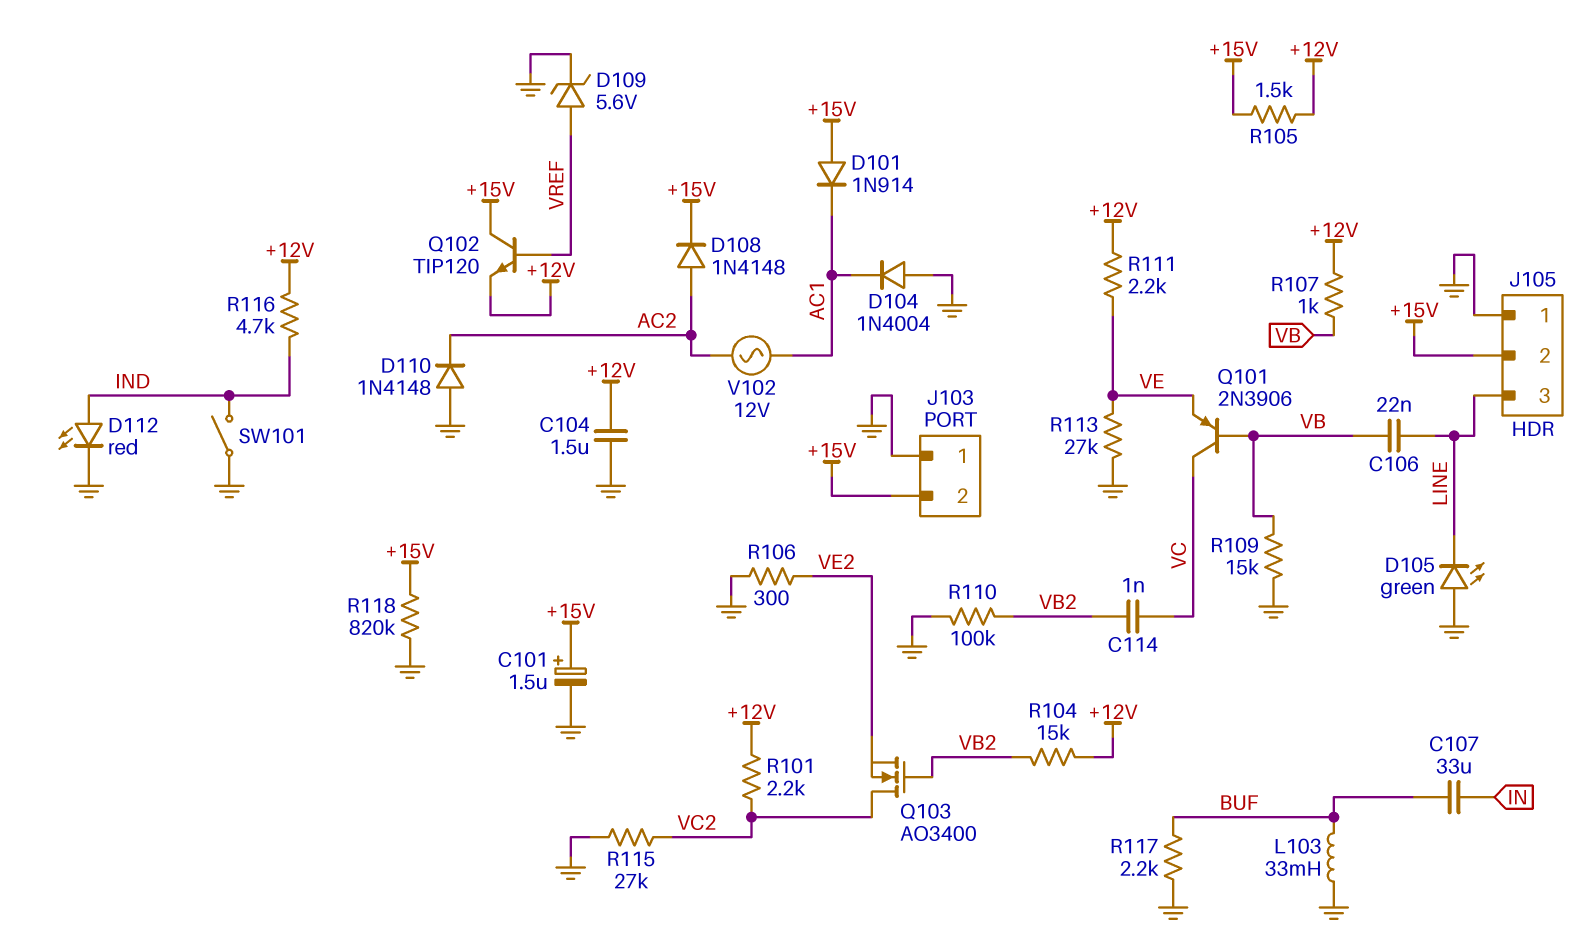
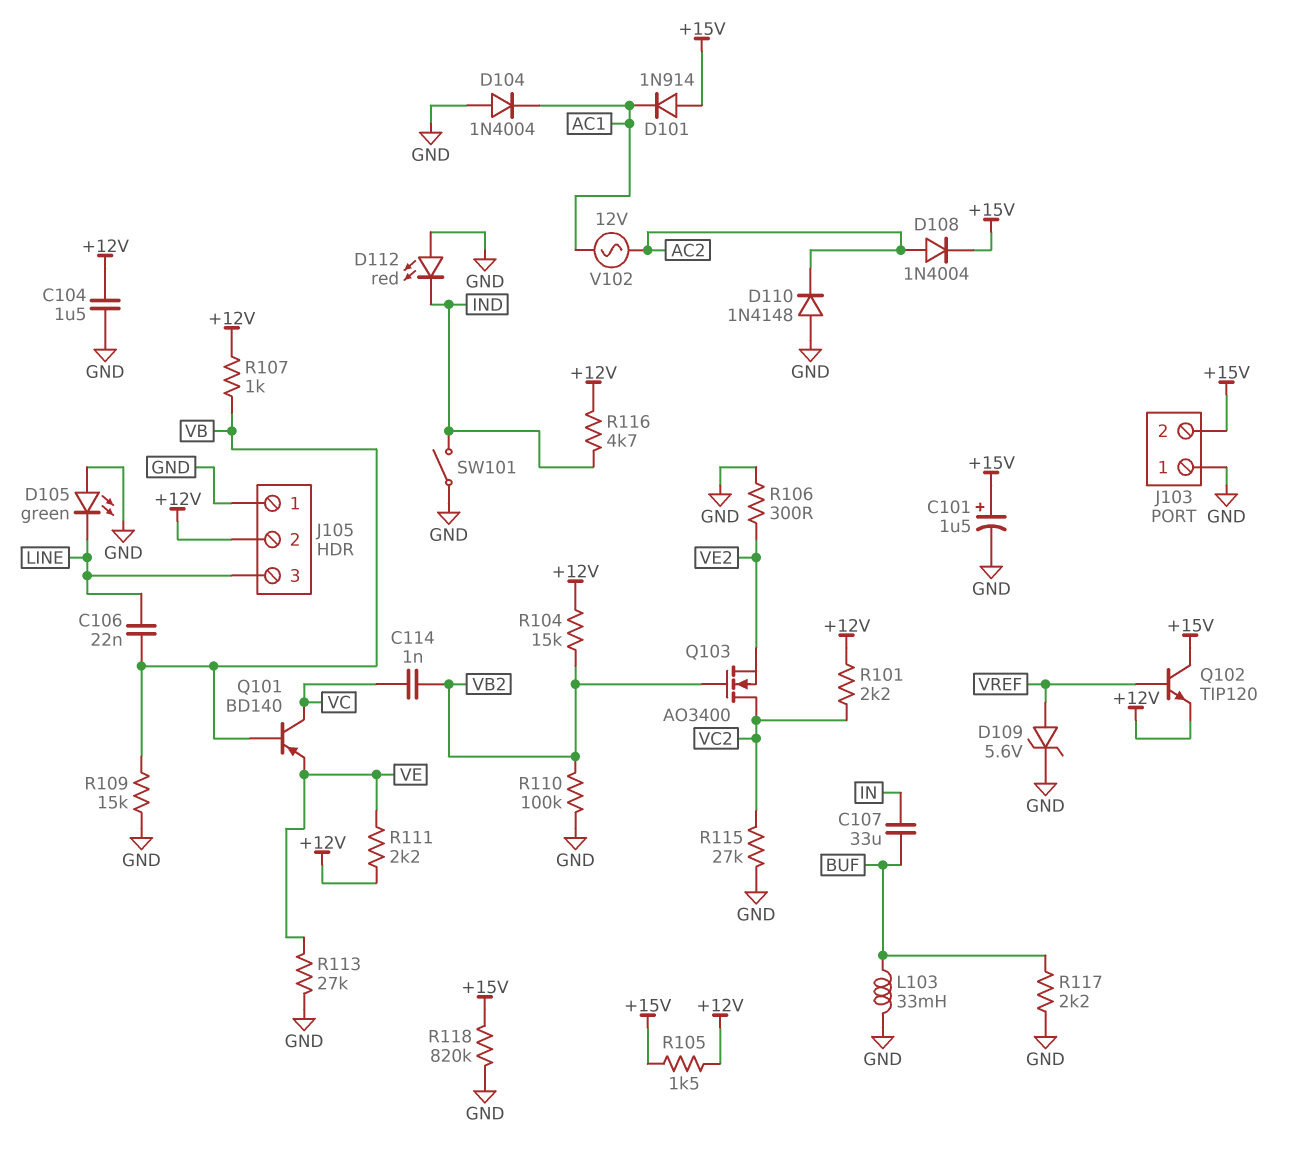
D108: diode 1N4148 (A AC2, K +15V) -> diode 1N4004 (A AC2, K +15V)
D112: LED red (A IND, K GND) -> LED red (A GND, K IND)
J105 pin 2: +15V -> +12V
Q101: PNP 2N3906 (B VB, C VC, E VE) -> PNP BD140 (B VB, C VC, E VE)

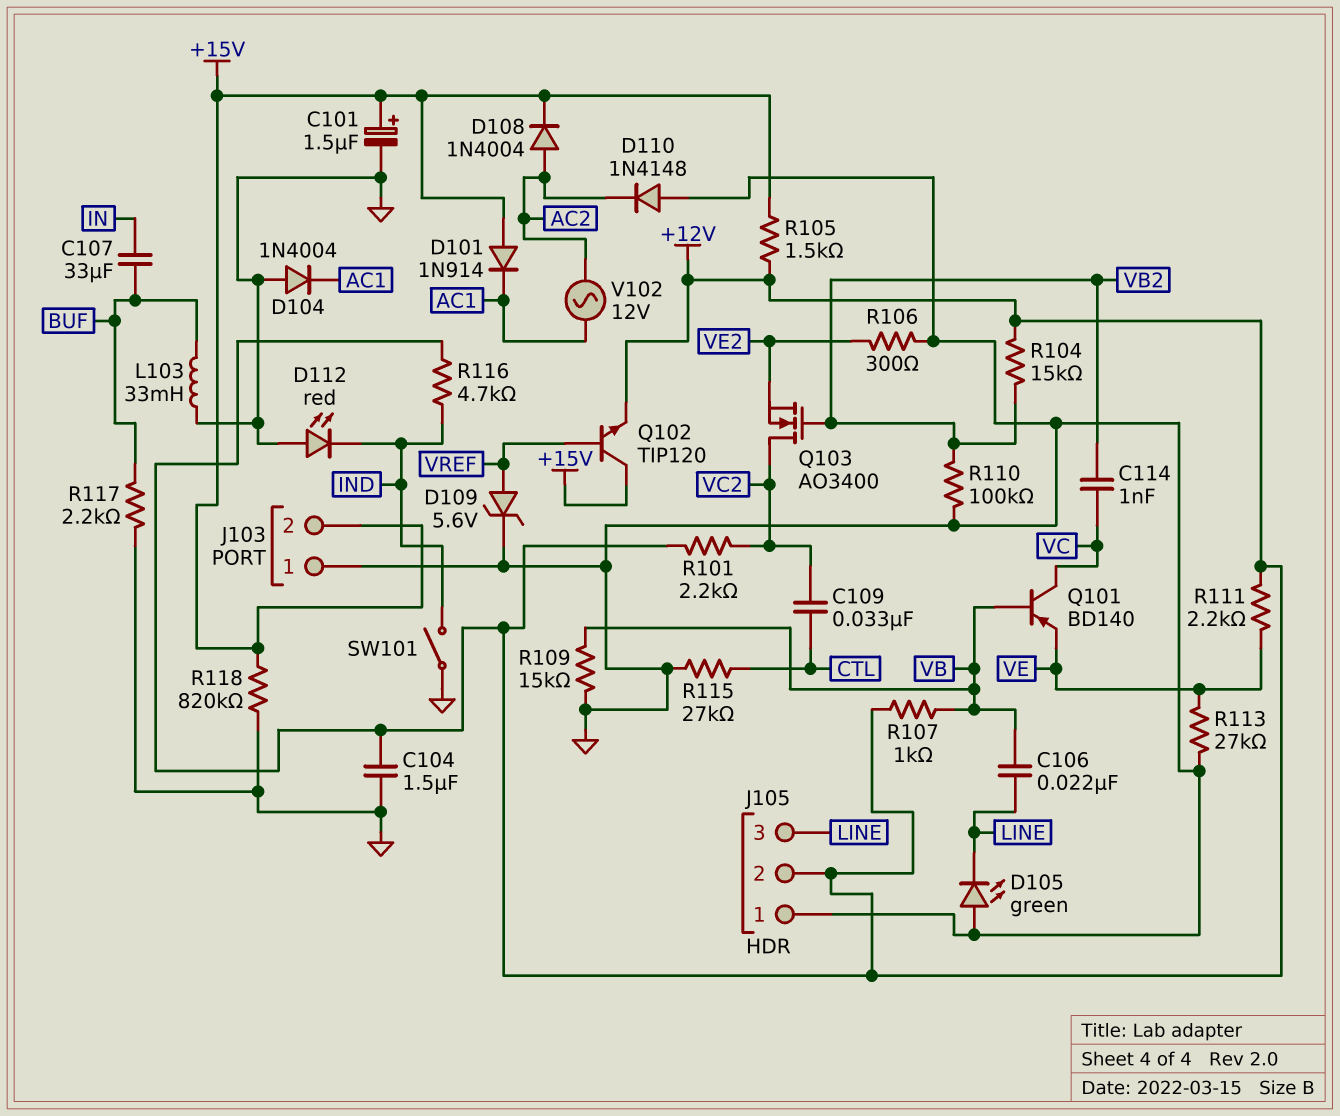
C109: none -> 33nF (CTL, VC2)
R115: 27k (GND, VC2) -> 27k (CTL, GND)

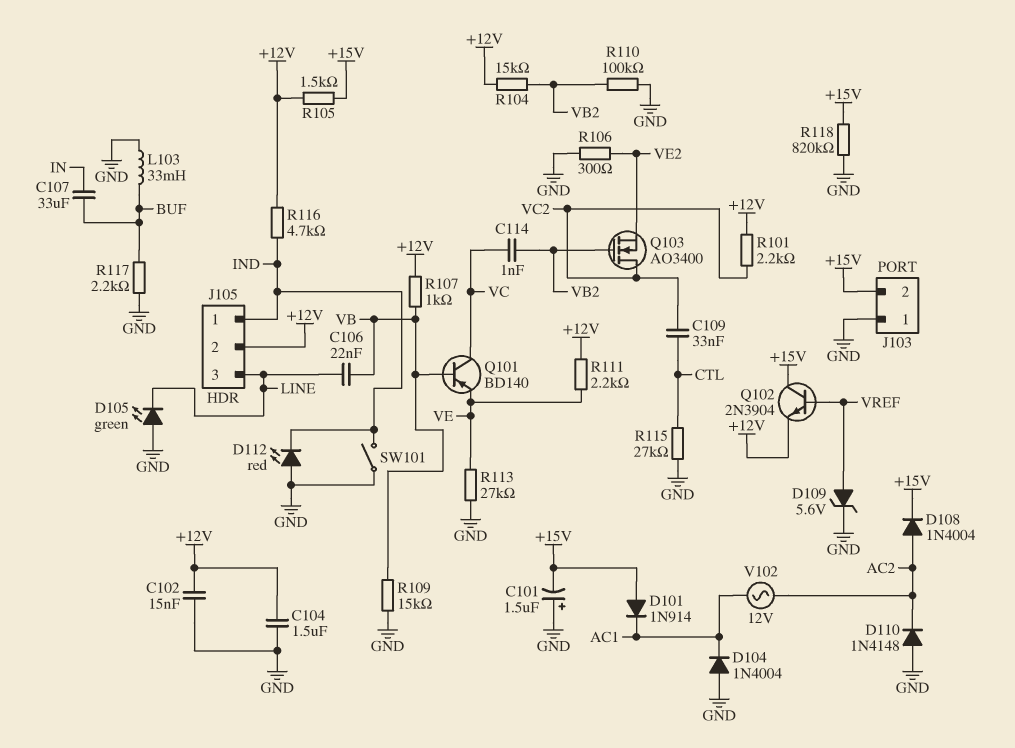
C101: 1.5uF (plus +15V, minus GND) -> 1.5uF (plus GND, minus +15V)
C102: none -> 15nF (+12V, GND)
J105 pin 1: GND -> IND
Q102: NPN TIP120 (B VREF, C +15V, E +12V) -> NPN 2N3904 (B VREF, C +15V, E +12V)

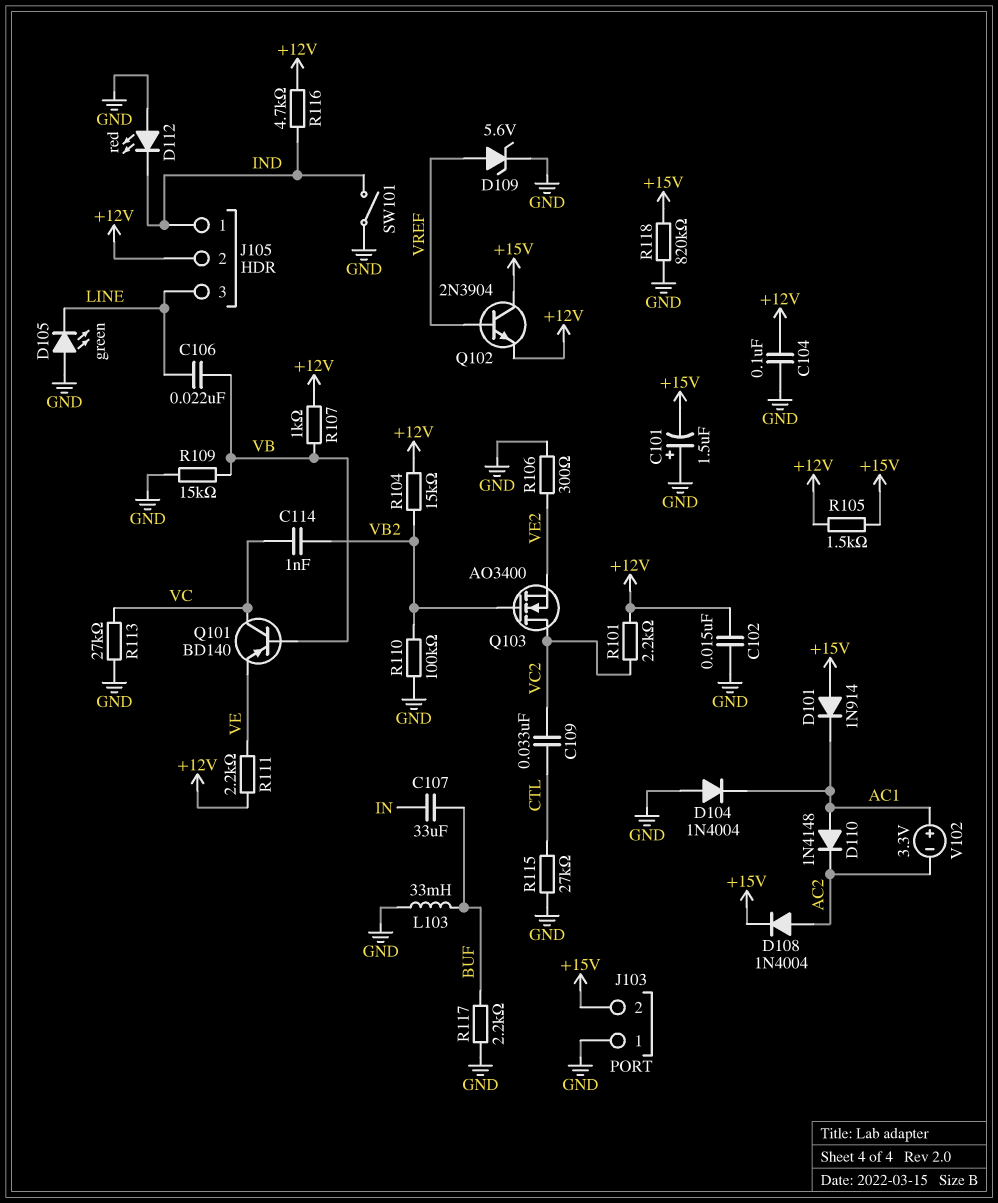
C104: 1.5uF (+12V, GND) -> 100nF (+12V, GND)
D110: diode 1N4148 (A GND, K AC2) -> diode 1N4148 (A AC1, K AC2)
R113: 27k (GND, VE) -> 27k (GND, VC)
V102: AC 12V (AC1, AC2) -> 3.3V (plus AC1, minus AC2)

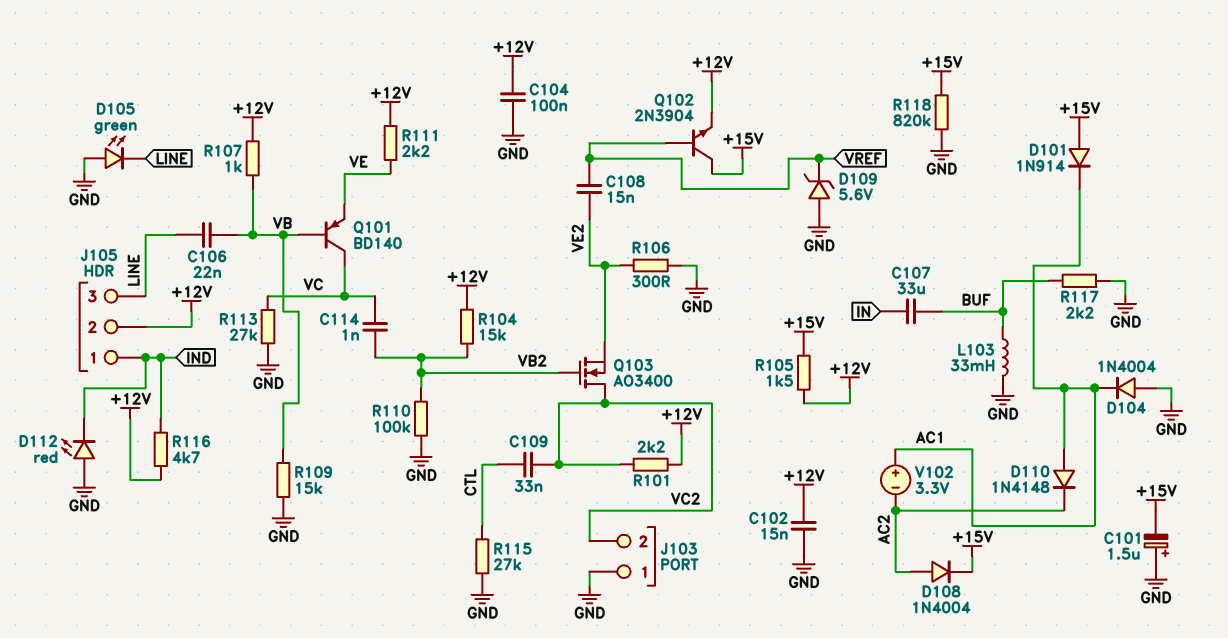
C108: none -> 15nF (VE2, VREF)
D109: zener 5.6V (A VREF, K GND) -> zener 5.6V (A GND, K VREF)
J103 pin 2: +15V -> VC2
SW101: switch (GND, IND) -> none

